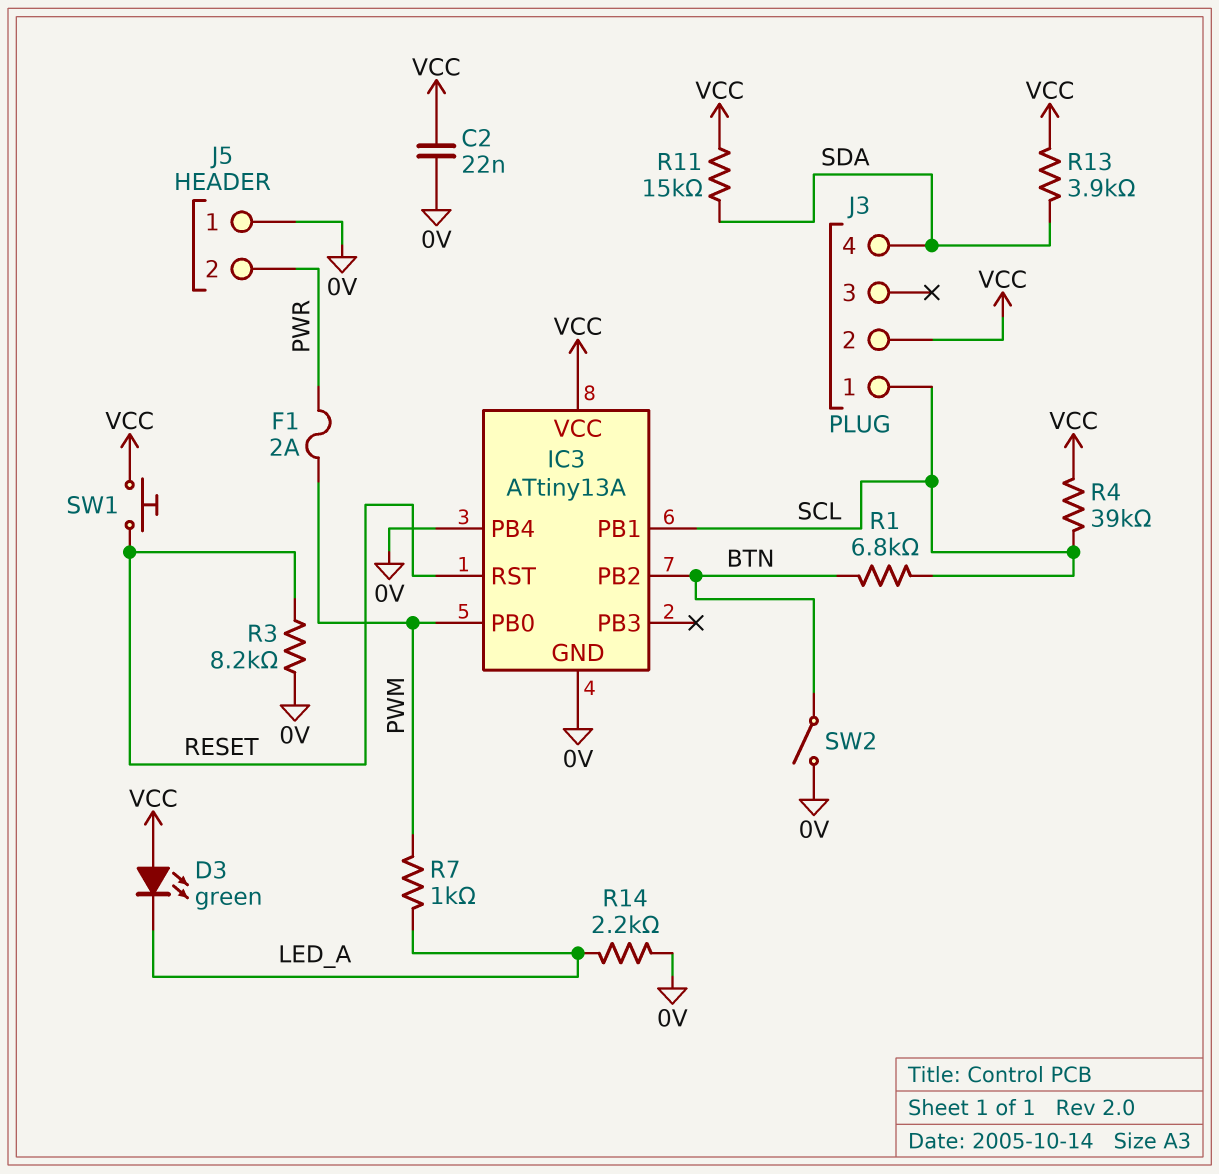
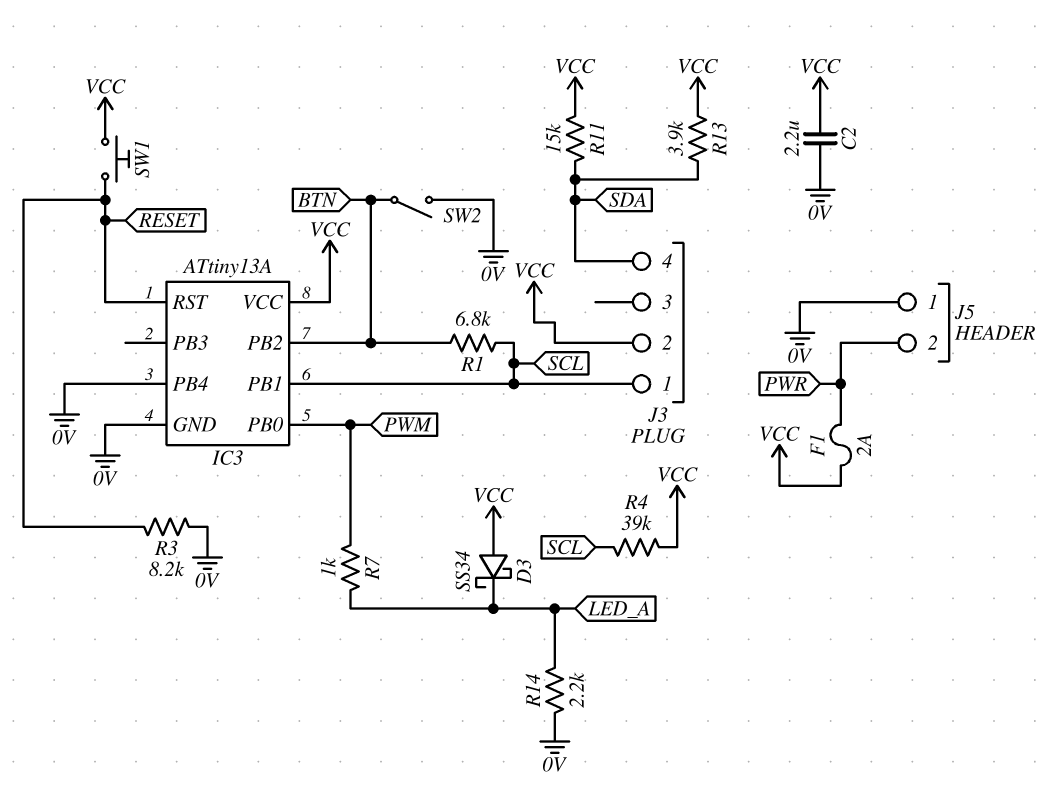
C2: 22nF (0V, VCC) -> 2.2uF (0V, VCC)
D3: LED green (A VCC, K LED_A) -> schottky SS34 (A VCC, K LED_A)
F1: 2A (PWM, PWR) -> 2A (PWR, VCC)

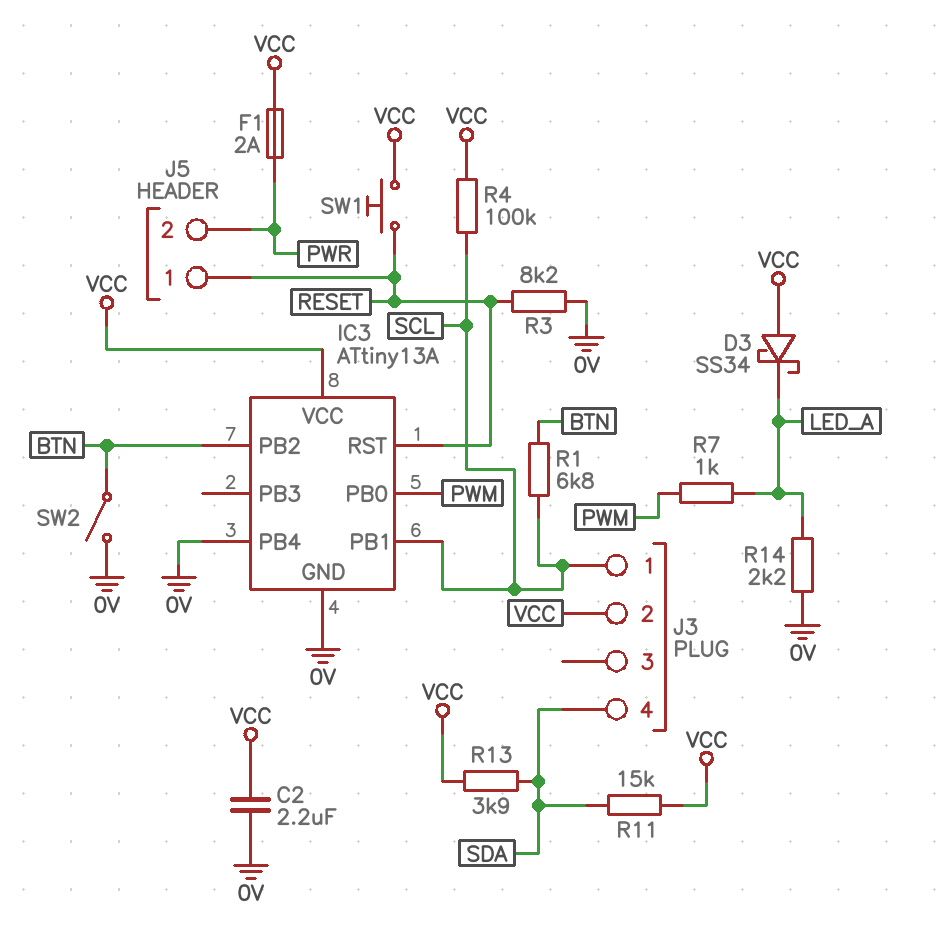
J5 pin 1: 0V -> RESET
R4: 39k (SCL, VCC) -> 100k (SCL, VCC)

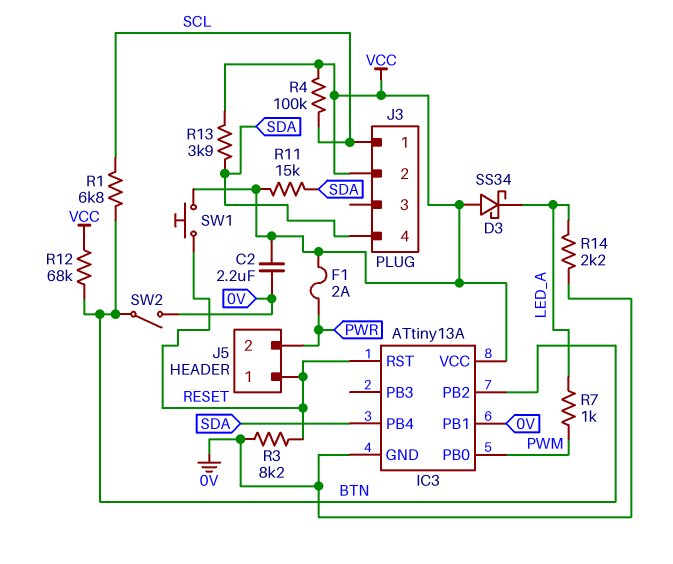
IC3 pin PB1: SCL -> 0V
IC3 pin PB4: 0V -> SDA
R12: none -> 68k (BTN, VCC)

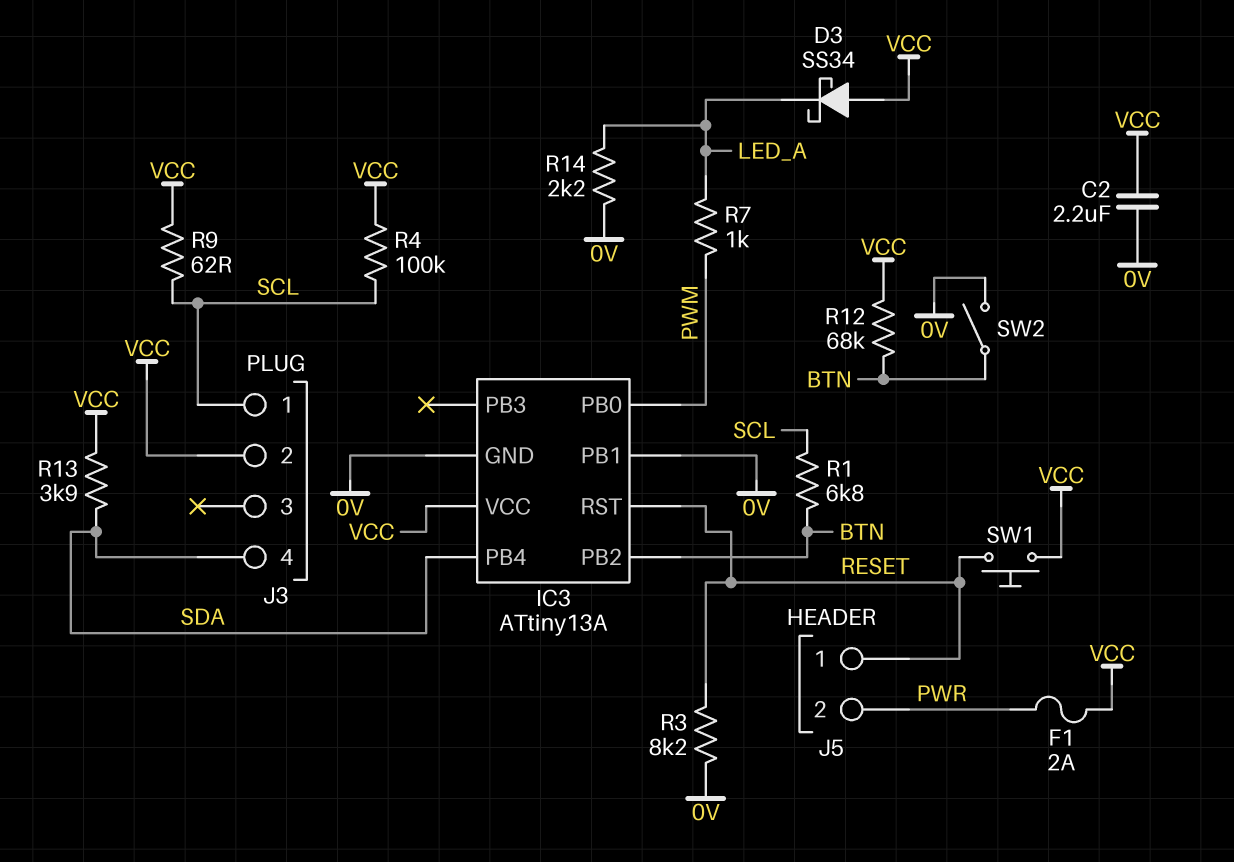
R9: none -> 62 (SCL, VCC)
R11: 15k (SDA, VCC) -> none

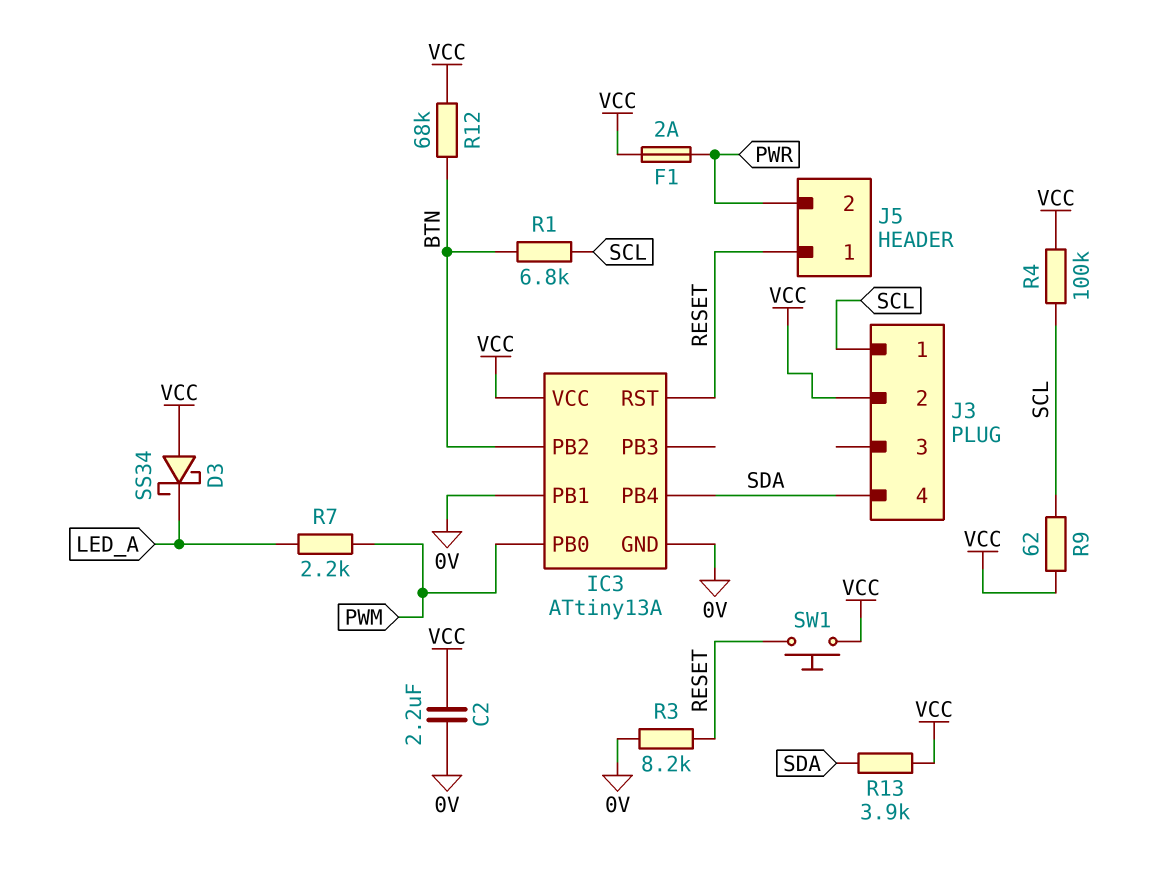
R7: 1k (LED_A, PWM) -> 2.2k (LED_A, PWM)
R14: 2.2k (0V, LED_A) -> none
SW2: switch (0V, BTN) -> none

